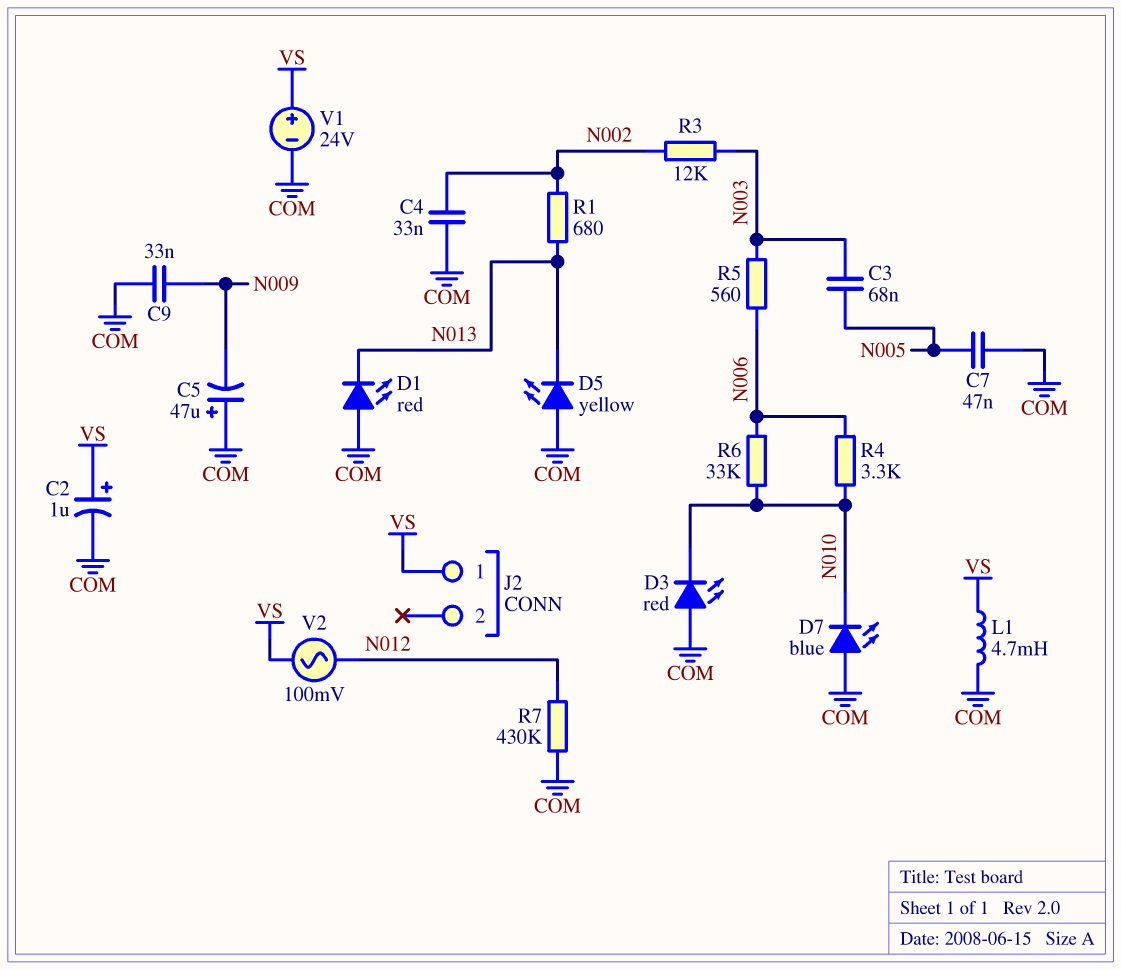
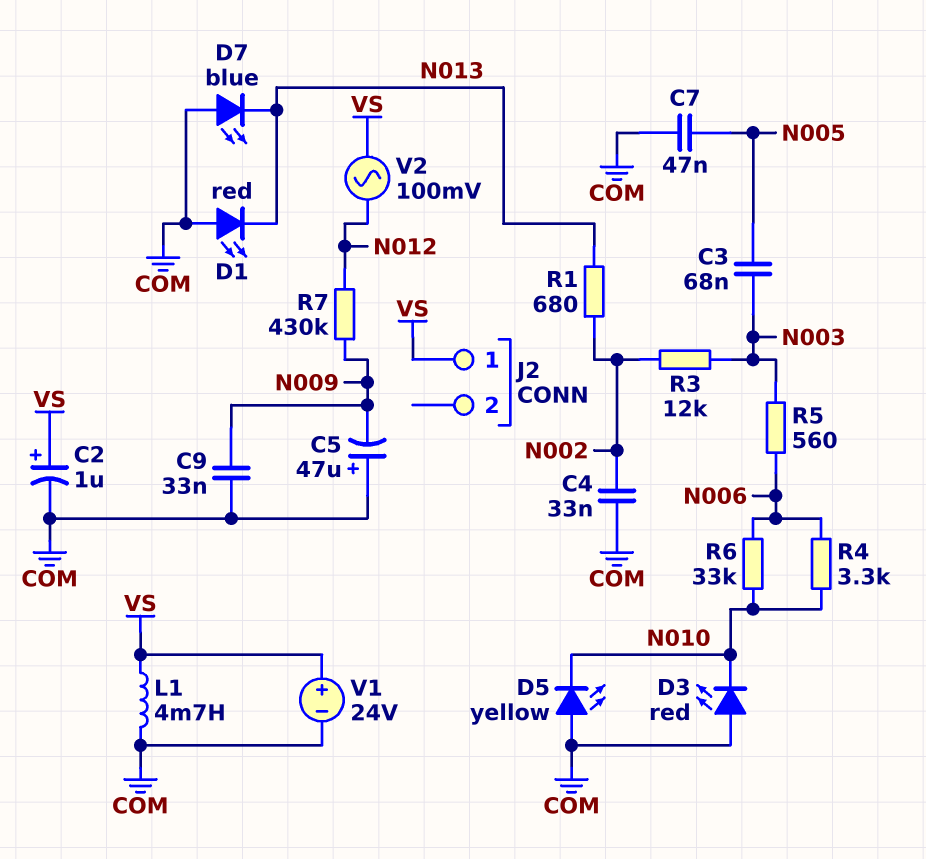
D5: LED yellow (A COM, K N013) -> LED yellow (A COM, K N010)
D7: LED blue (A COM, K N010) -> LED blue (A COM, K N013)
R7: 430k (COM, N012) -> 430k (N009, N012)

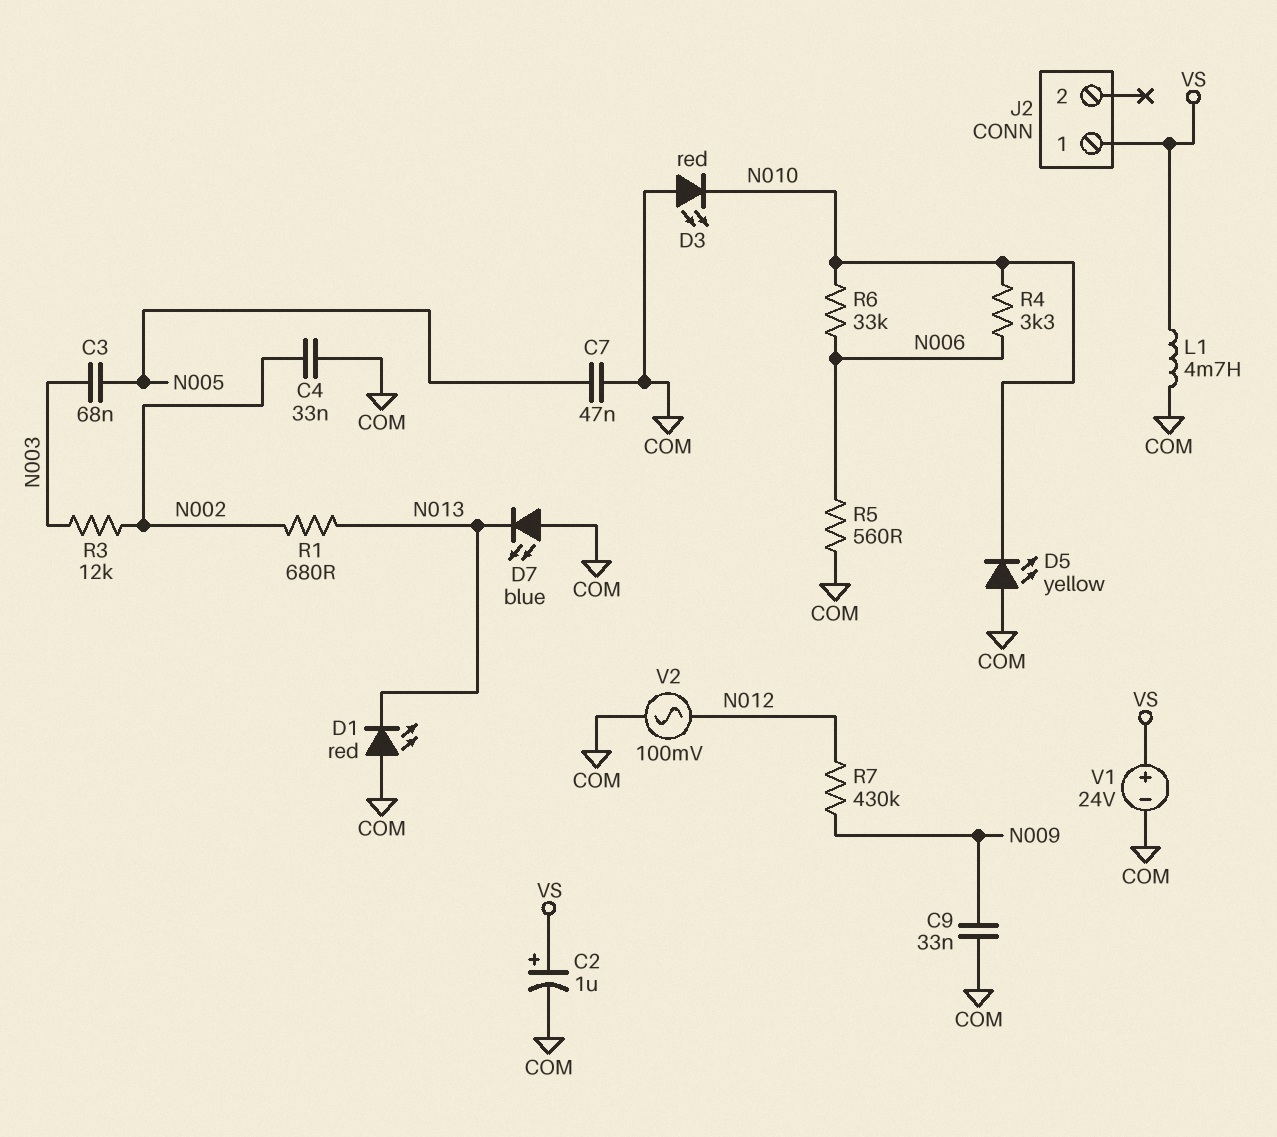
C5: 47uF (plus COM, minus N009) -> none
R5: 560 (N003, N006) -> 560 (COM, N006)
V2: AC 100mV (N012, VS) -> AC 100mV (COM, N012)

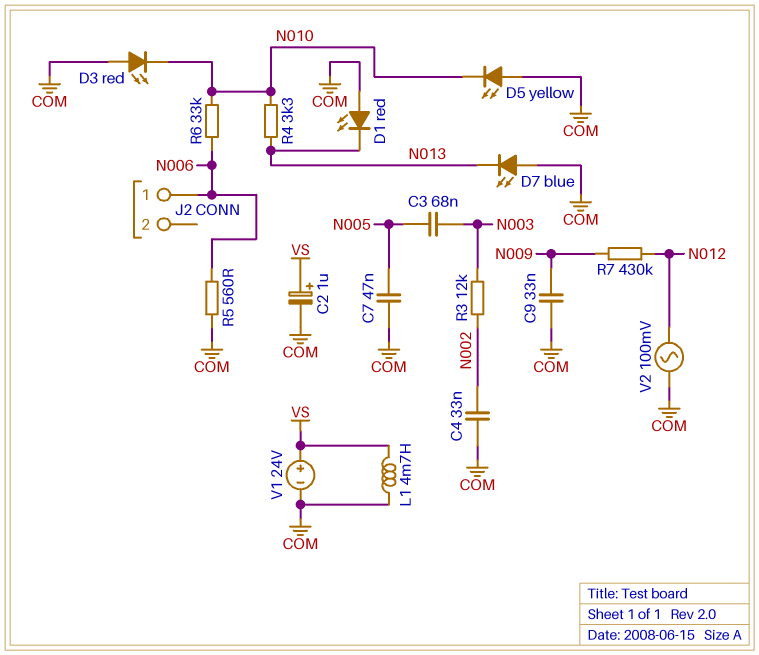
J2 pin 1: VS -> N006
R1: 680 (N002, N013) -> none
R4: 3.3k (N006, N010) -> 3.3k (N010, N013)

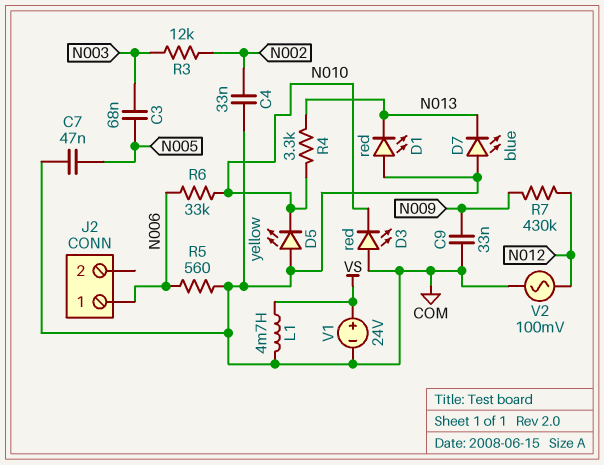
C2: 1uF (plus VS, minus COM) -> none

